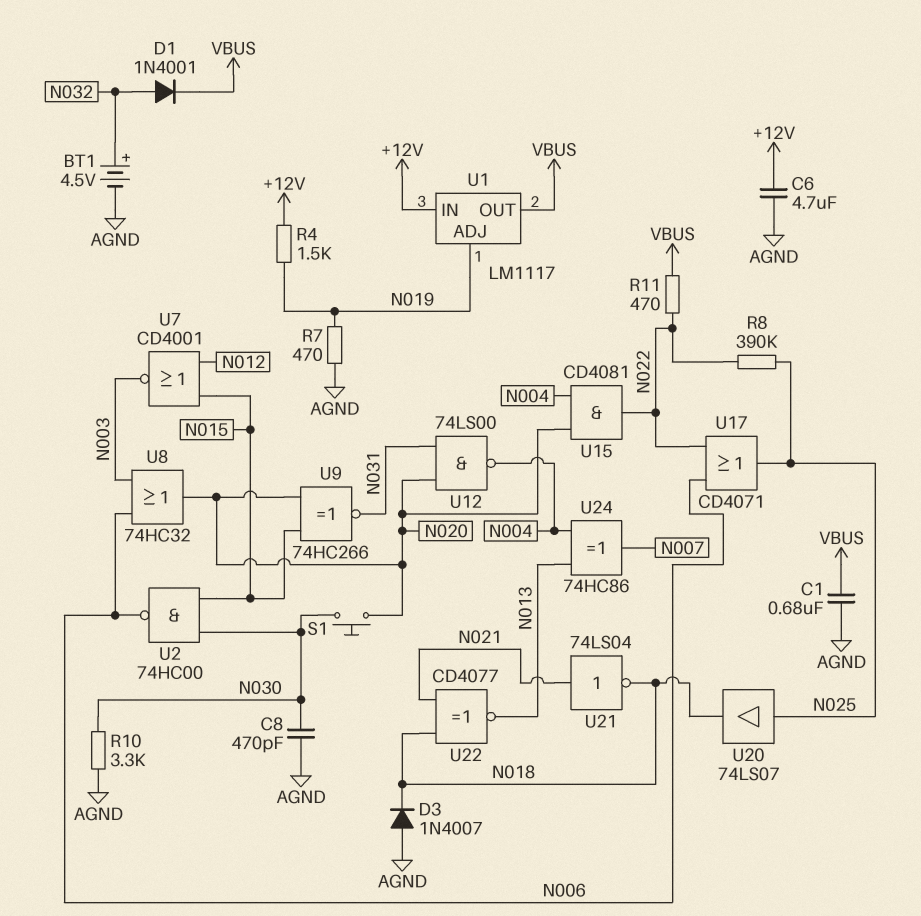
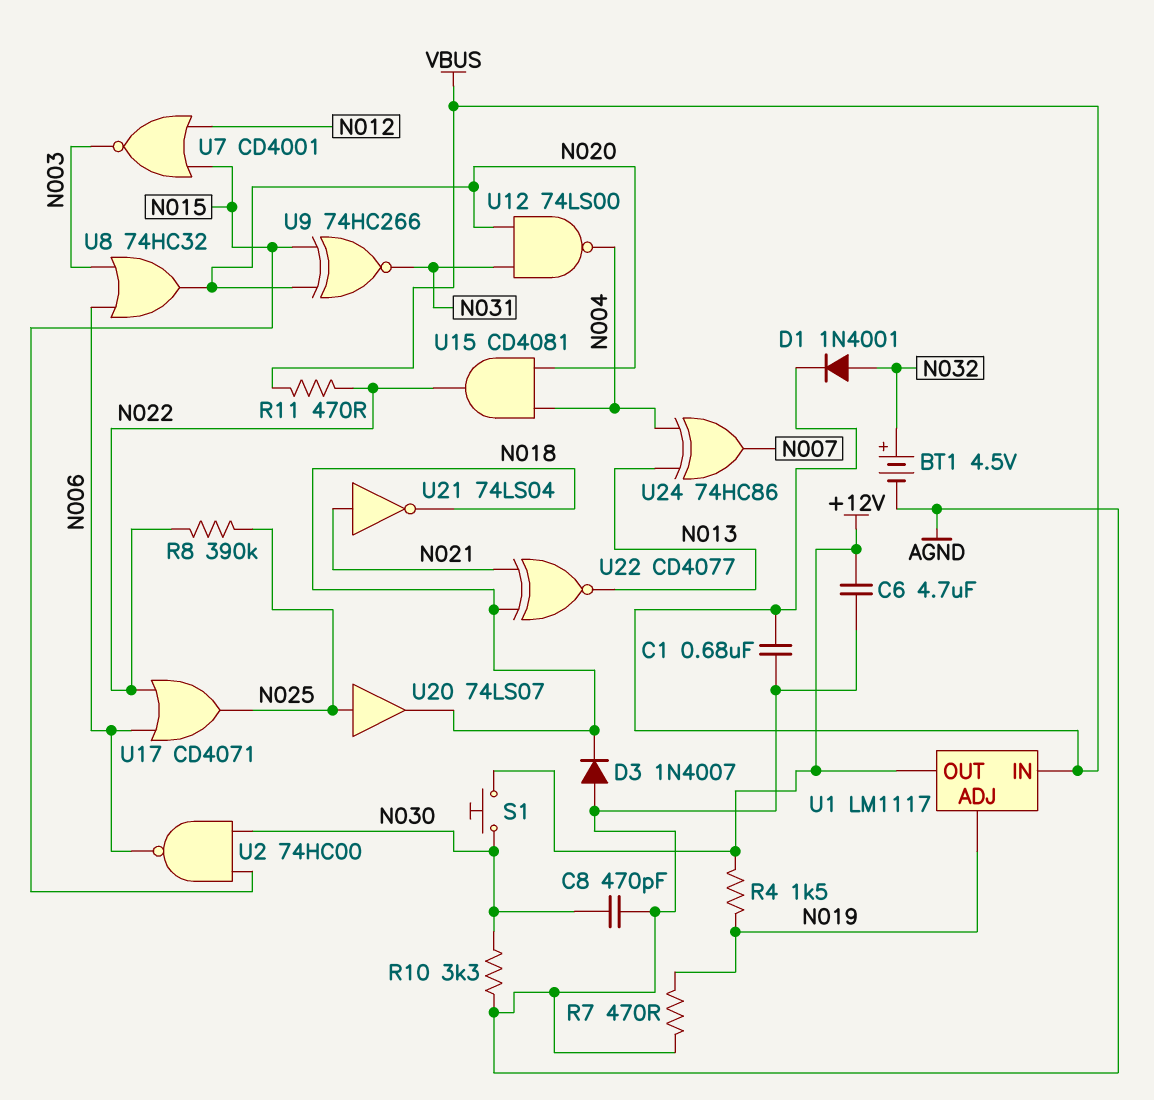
S1: button (N020, N030) -> button (+12V, N030)
U1 pin IN: +12V -> VBUS
U1 pin OUT: VBUS -> +12V

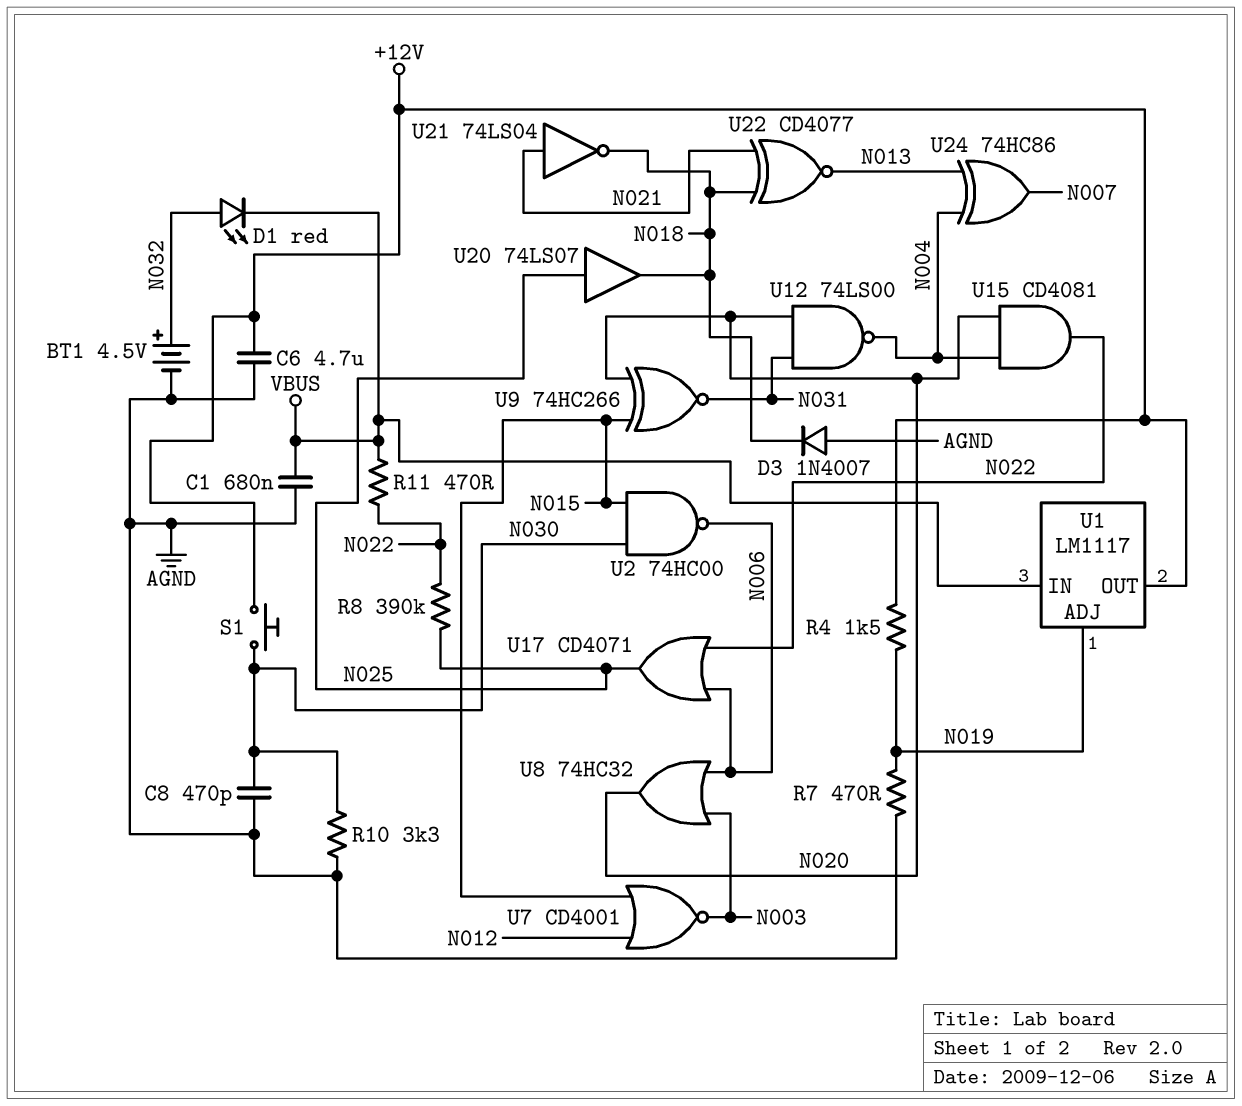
D1: diode 1N4001 (A N032, K VBUS) -> LED red (A N032, K VBUS)

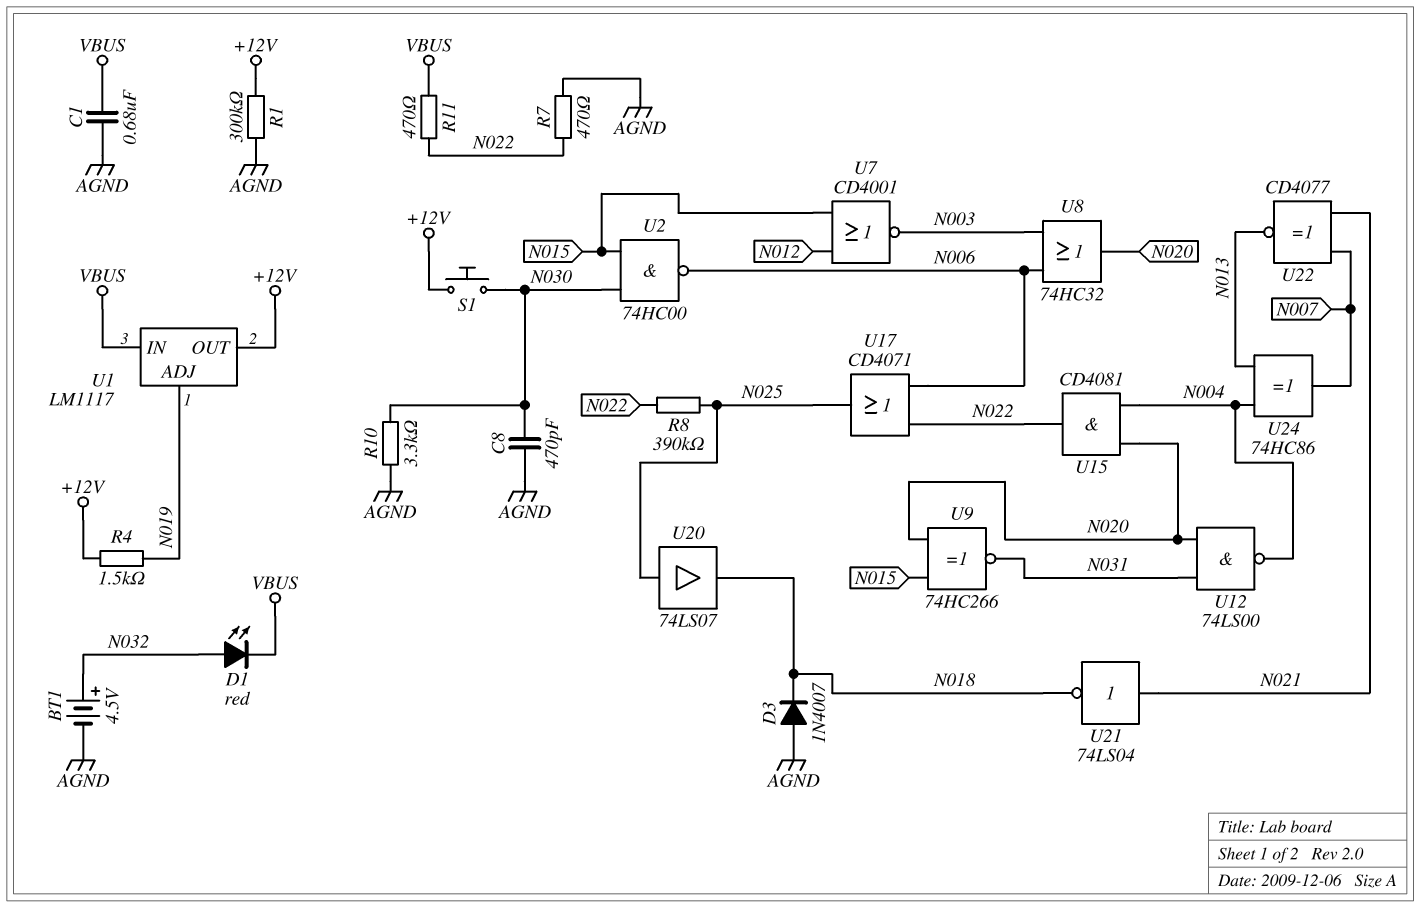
C6: 4.7uF (+12V, AGND) -> none
R1: none -> 300k (+12V, AGND)
R7: 470 (AGND, N019) -> 470 (AGND, N022)
U22: XNOR CD4077 (in N018, in N021, out N013) -> XNOR CD4077 (in N007, in N021, out N013)

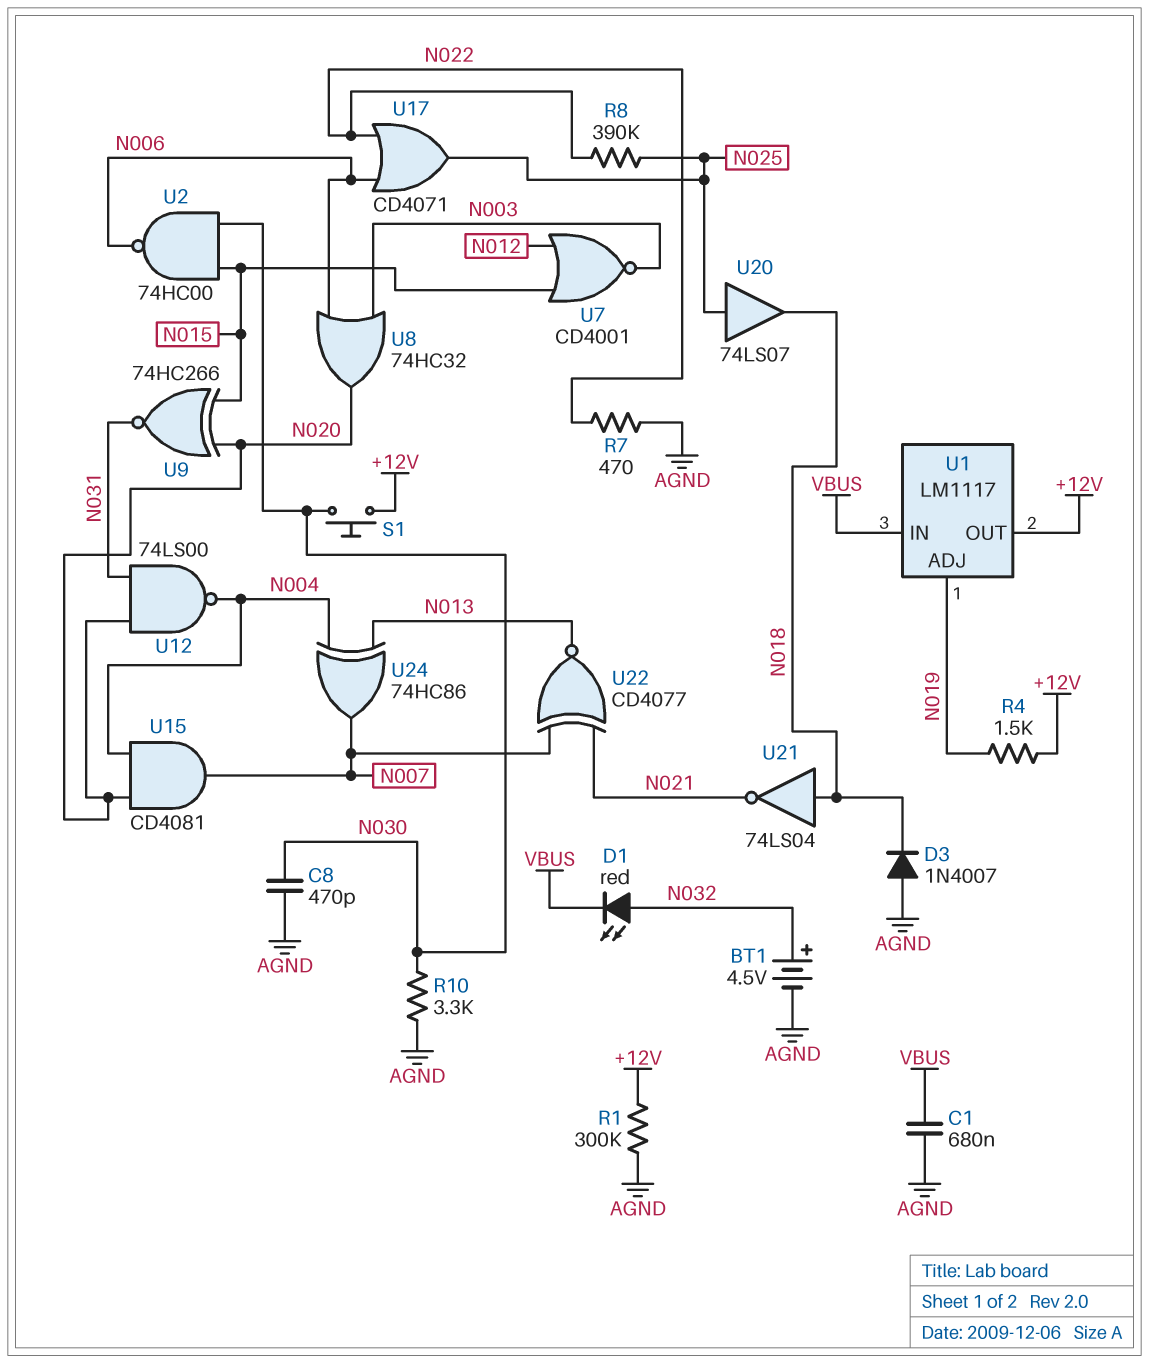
R11: 470 (N022, VBUS) -> none
U15: AND CD4081 (in N004, in N020, out N022) -> AND CD4081 (in N004, in N020, out N007)
U21: NOT 74LS04 (in N021, out N018) -> NOT 74LS04 (in N018, out N021)

